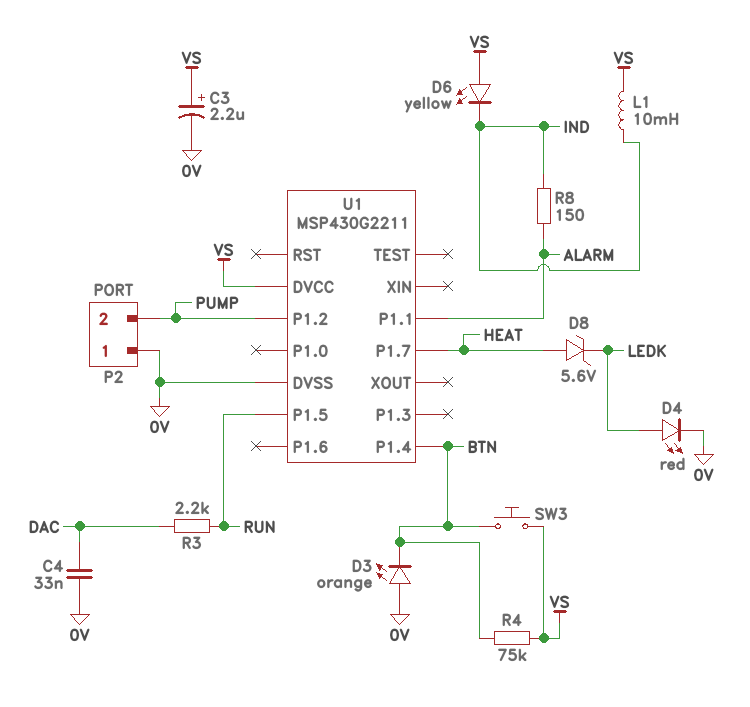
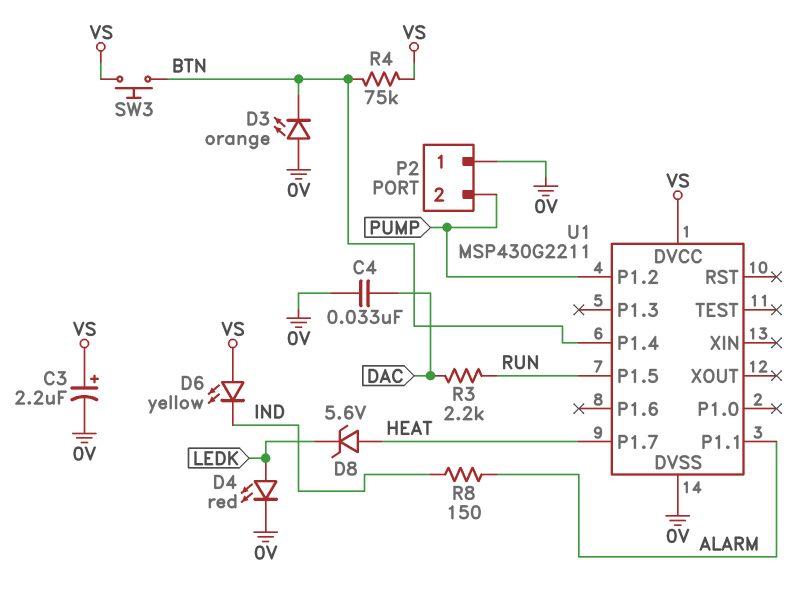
L1: 10mH (IND, VS) -> none

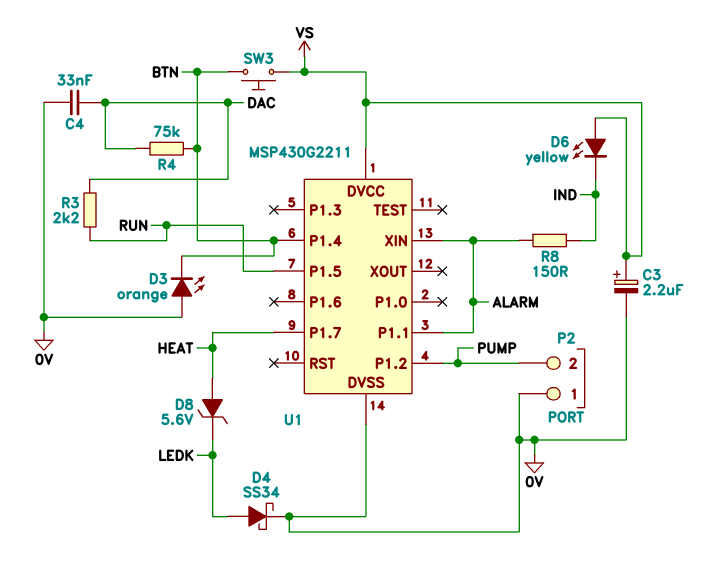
D4: LED red (A LEDK, K 0V) -> schottky SS34 (A LEDK, K 0V)
R4: 75k (BTN, VS) -> 75k (BTN, DAC)
U1 pin XIN: none -> ALARM

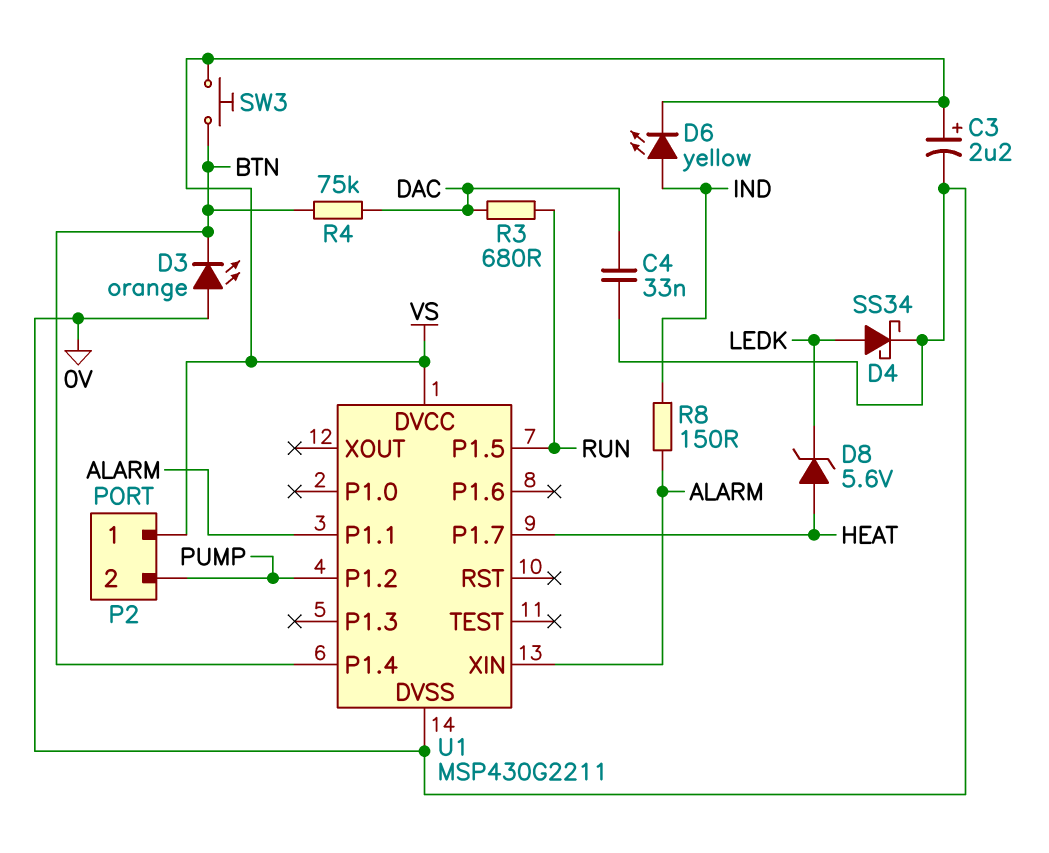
D6: LED yellow (A VS, K IND) -> LED yellow (A IND, K VS)
P2 pin 1: 0V -> VS
R3: 2.2k (DAC, RUN) -> 680 (DAC, RUN)

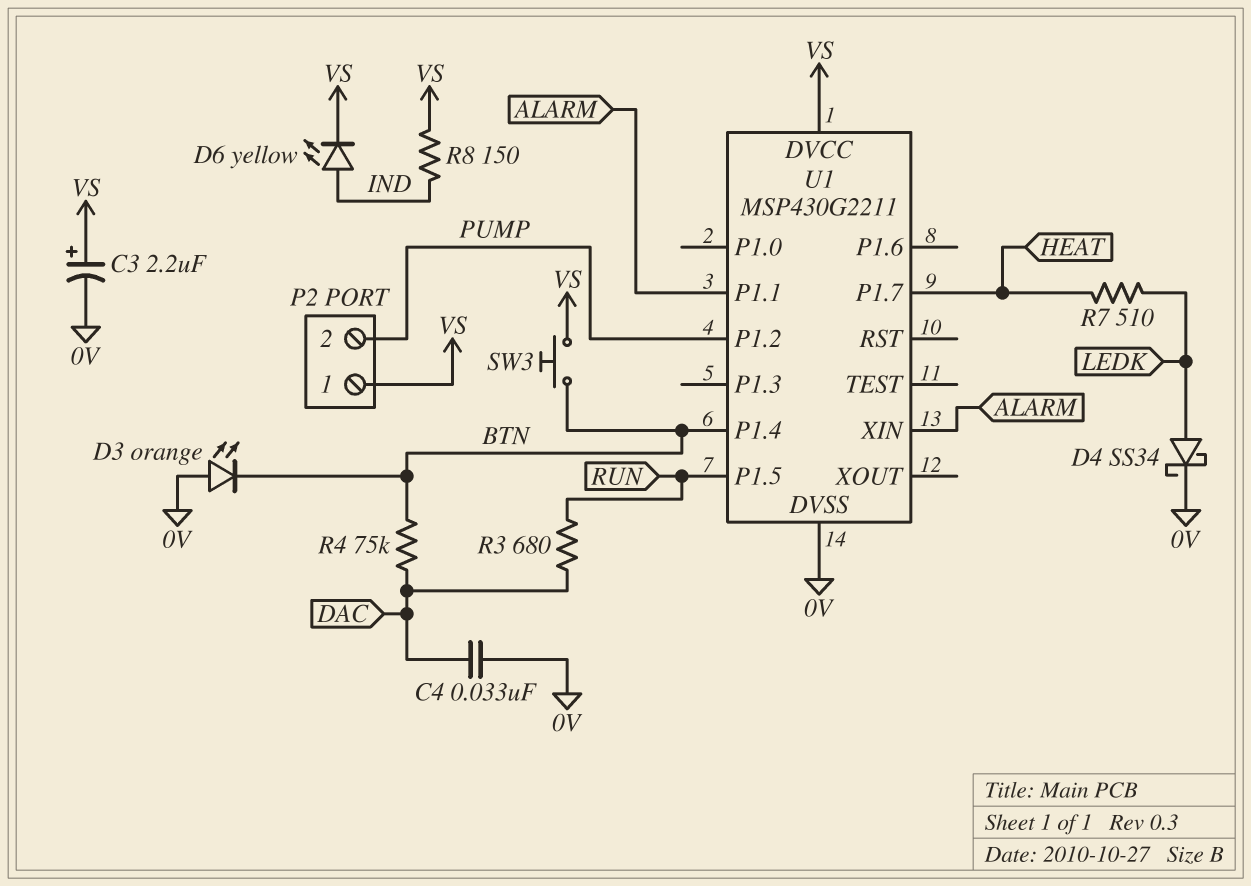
D8: zener 5.6V (A HEAT, K LEDK) -> none
R7: none -> 510 (HEAT, LEDK)
R8: 150 (ALARM, IND) -> 150 (IND, VS)

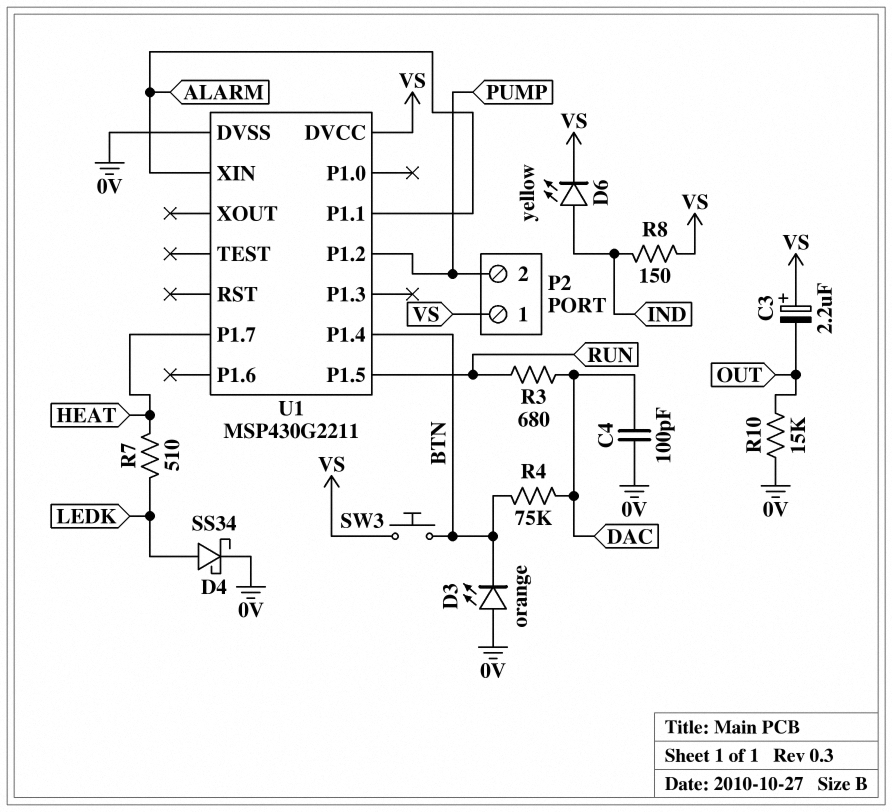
C3: 2.2uF (plus VS, minus 0V) -> 2.2uF (plus VS, minus OUT)
C4: 33nF (0V, DAC) -> 100pF (0V, DAC)
R10: none -> 15k (0V, OUT)

